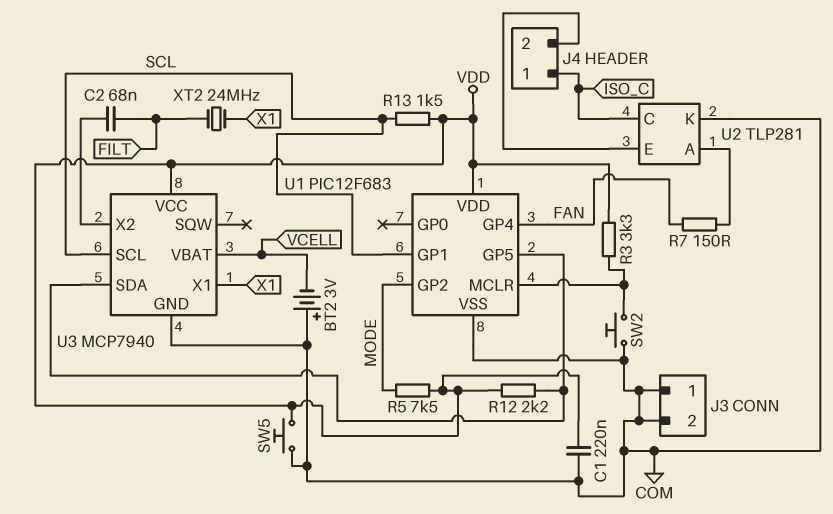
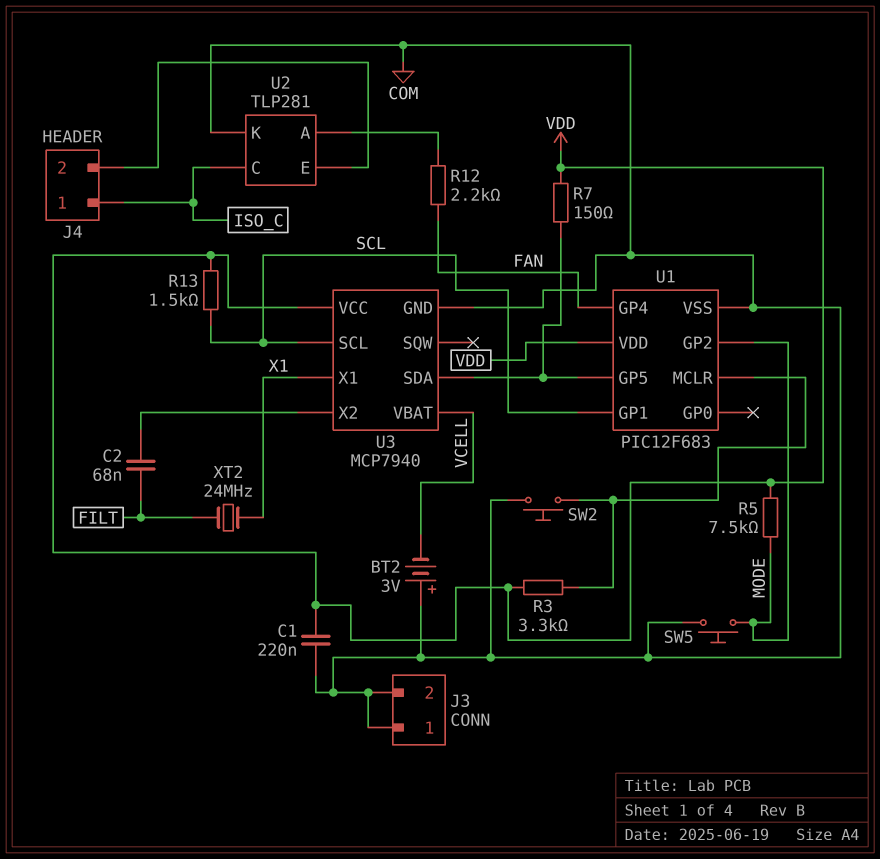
R7: 150 (FAN, U2/A) -> 150 (U1/GP5, VDD)
R12: 2.2k (U1/GP5, VDD) -> 2.2k (FAN, U2/A)
SW5: button (COM, VDD) -> button (COM, MODE)

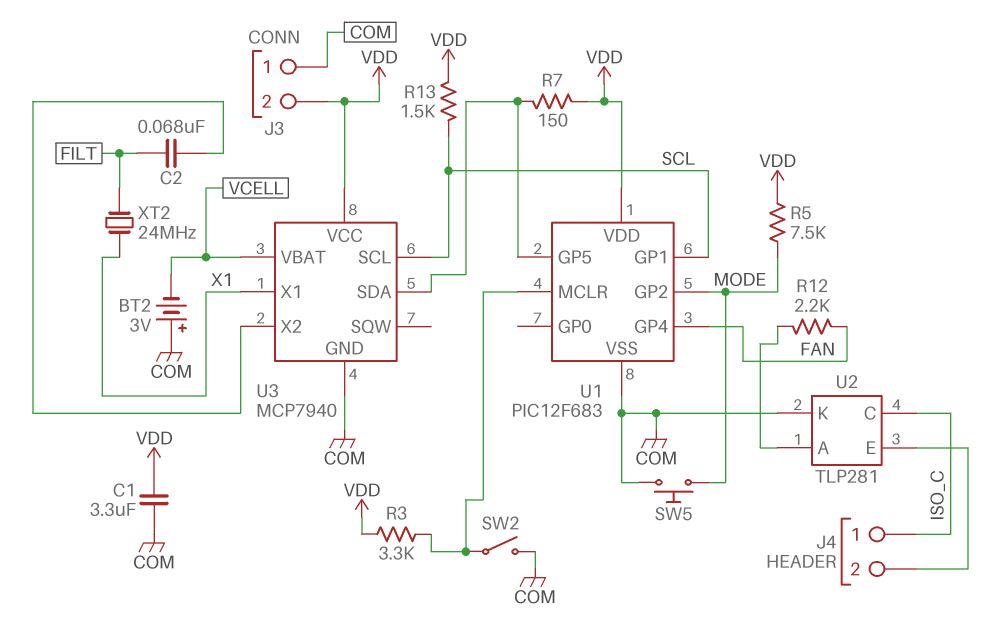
C1: 220nF (COM, VDD) -> 3.3uF (COM, VDD)
J3 pin 2: COM -> VDD
SW2: button (COM, U1/MCLR) -> switch (COM, U1/MCLR)

